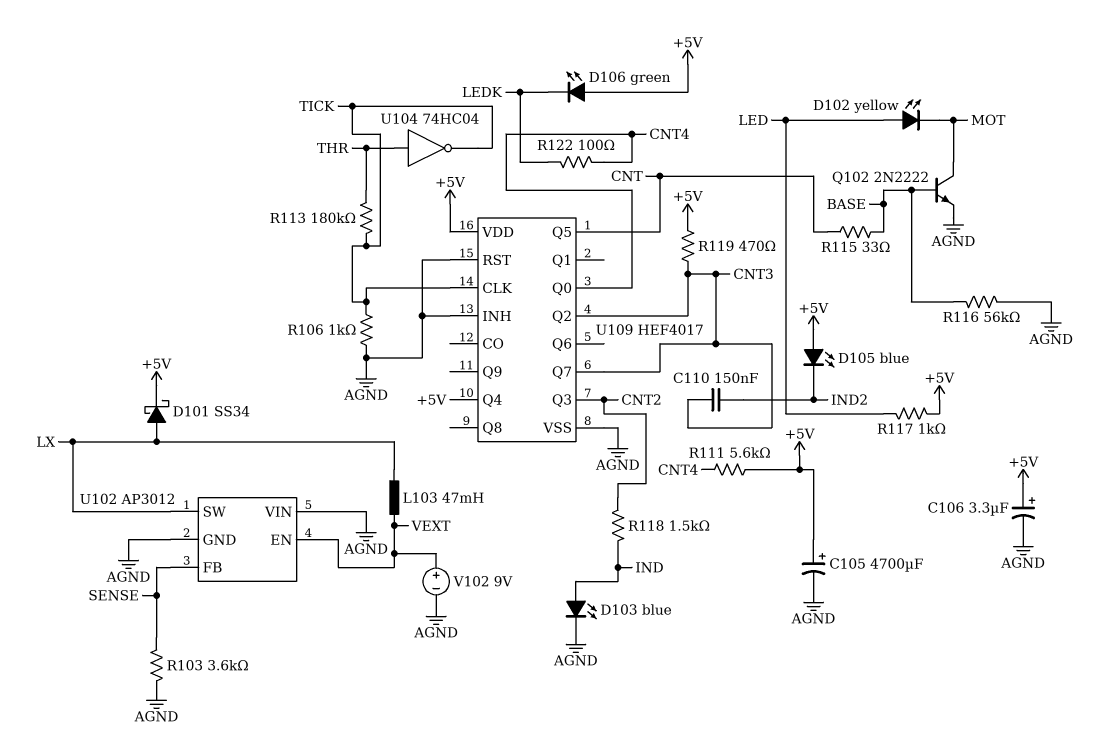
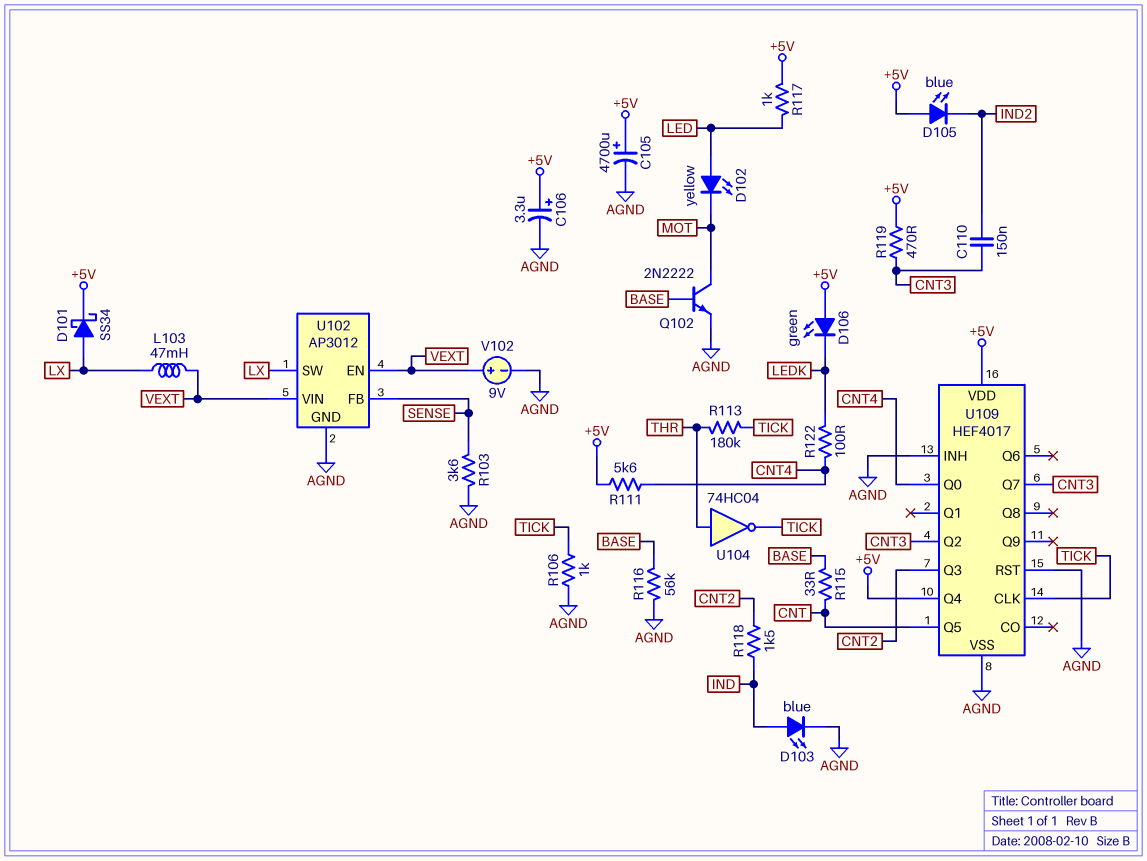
U102 pin VIN: AGND -> VEXT

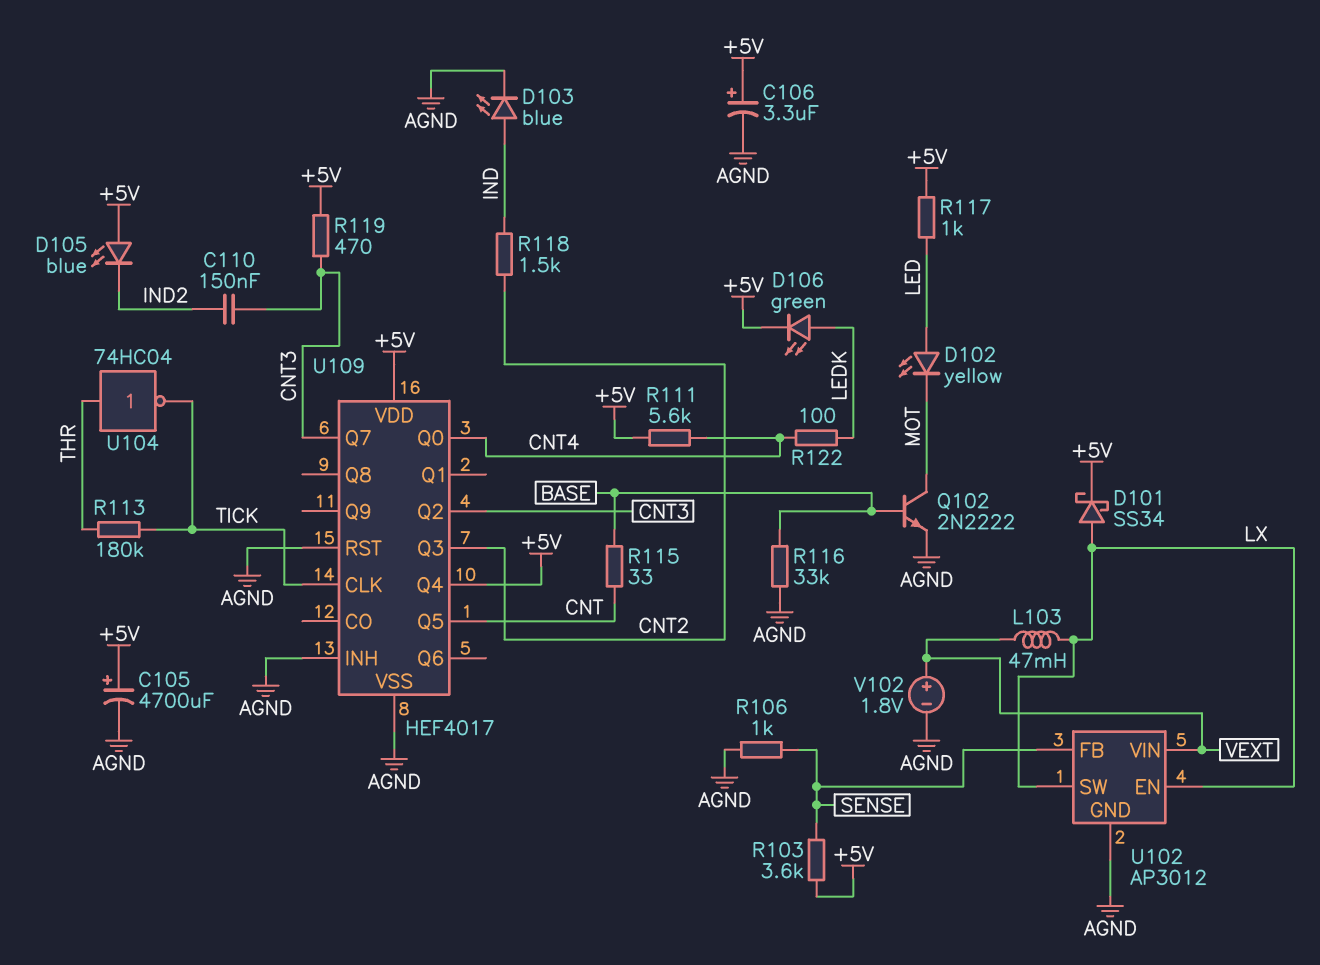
D106: LED green (A +5V, K LEDK) -> LED green (A LEDK, K +5V)
R103: 3.6k (AGND, SENSE) -> 3.6k (+5V, SENSE)
R106: 1k (AGND, TICK) -> 1k (AGND, SENSE)
R116: 56k (AGND, BASE) -> 33k (AGND, BASE)
U102 pin EN: VEXT -> LX
V102: 9V (plus VEXT, minus AGND) -> 1.8V (plus VEXT, minus AGND)

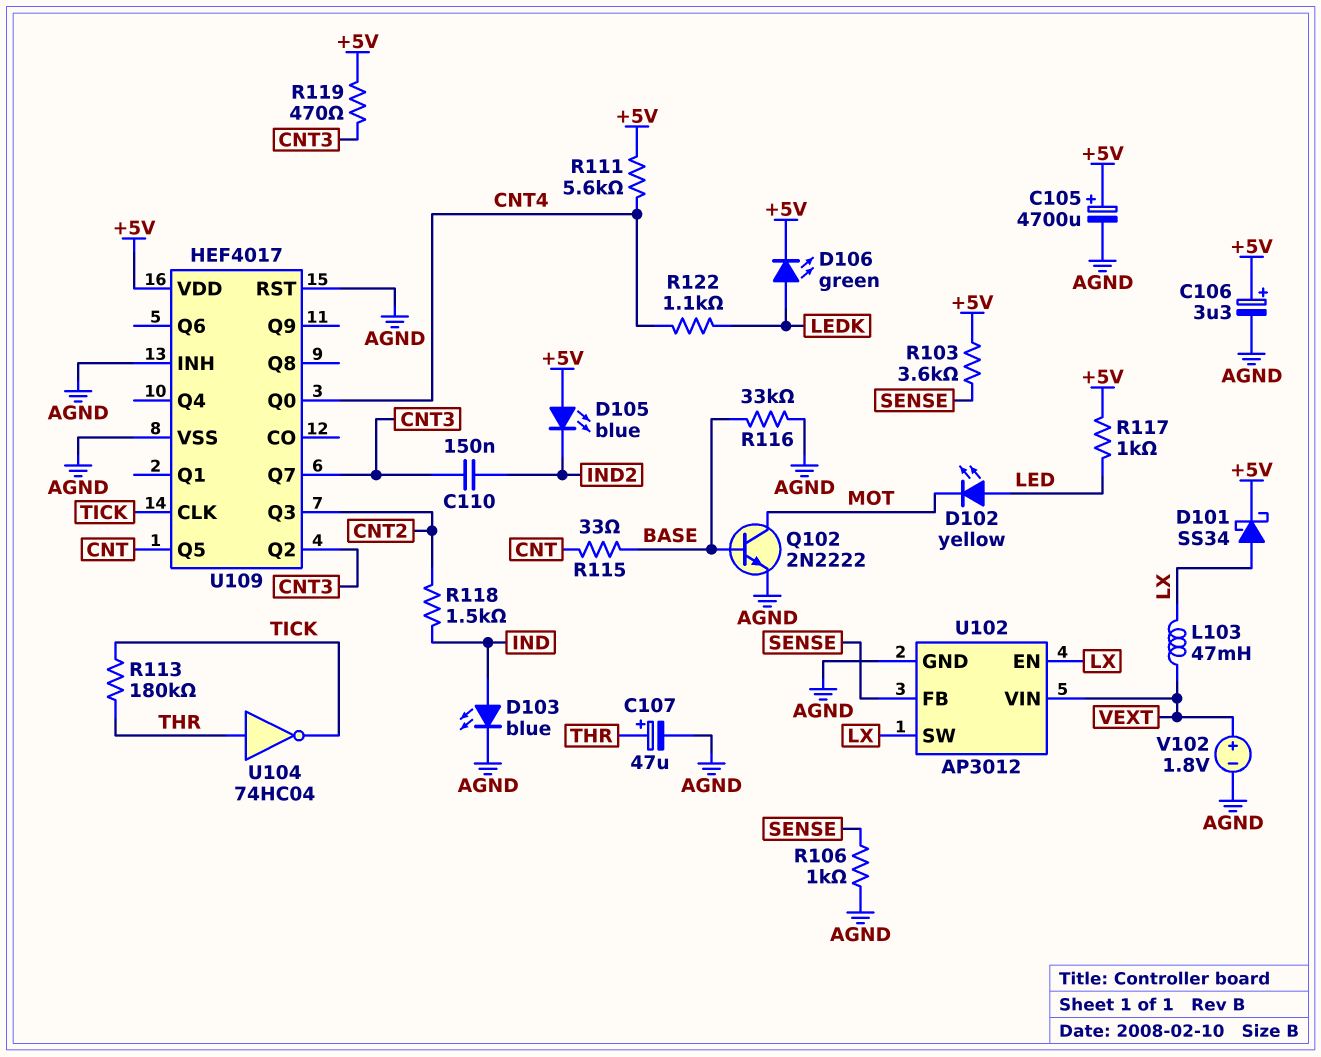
C107: none -> 47uF (plus THR, minus AGND)
R122: 100 (CNT4, LEDK) -> 1.1k (CNT4, LEDK)
U109 pin Q4: +5V -> none

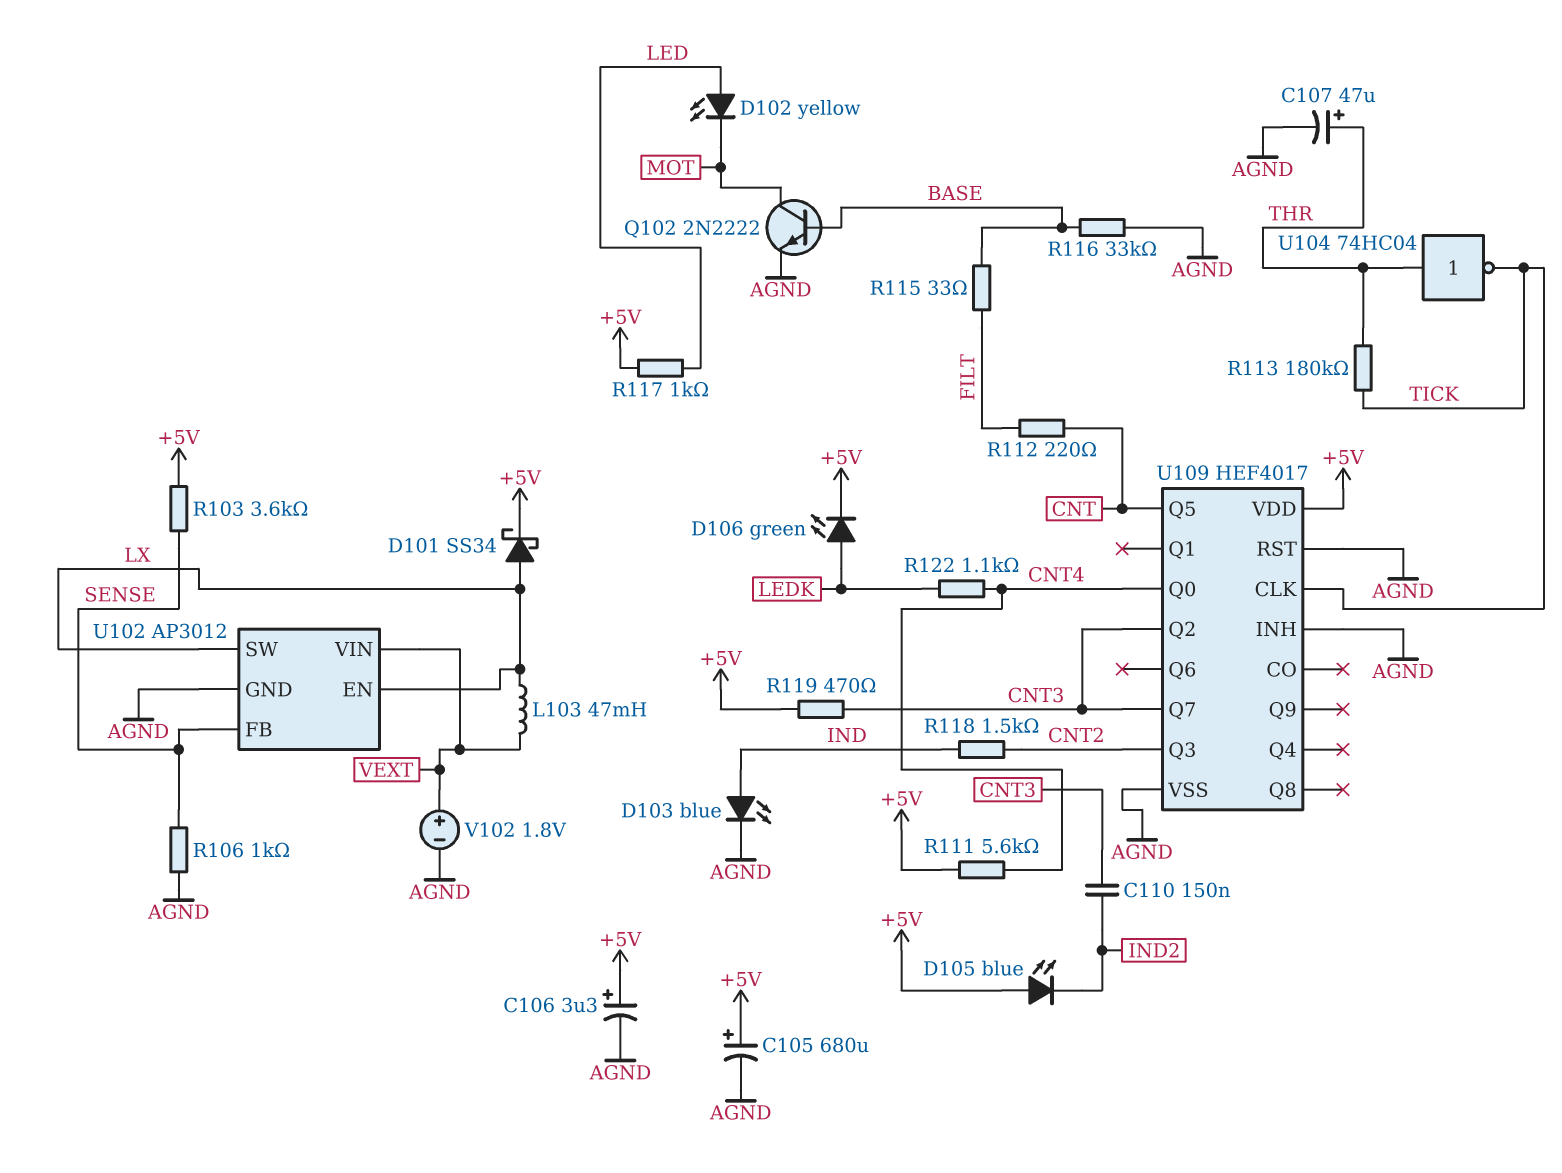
C105: 4700uF (plus +5V, minus AGND) -> 680uF (plus +5V, minus AGND)
R112: none -> 220 (CNT, FILT)
R115: 33 (BASE, CNT) -> 33 (BASE, FILT)

